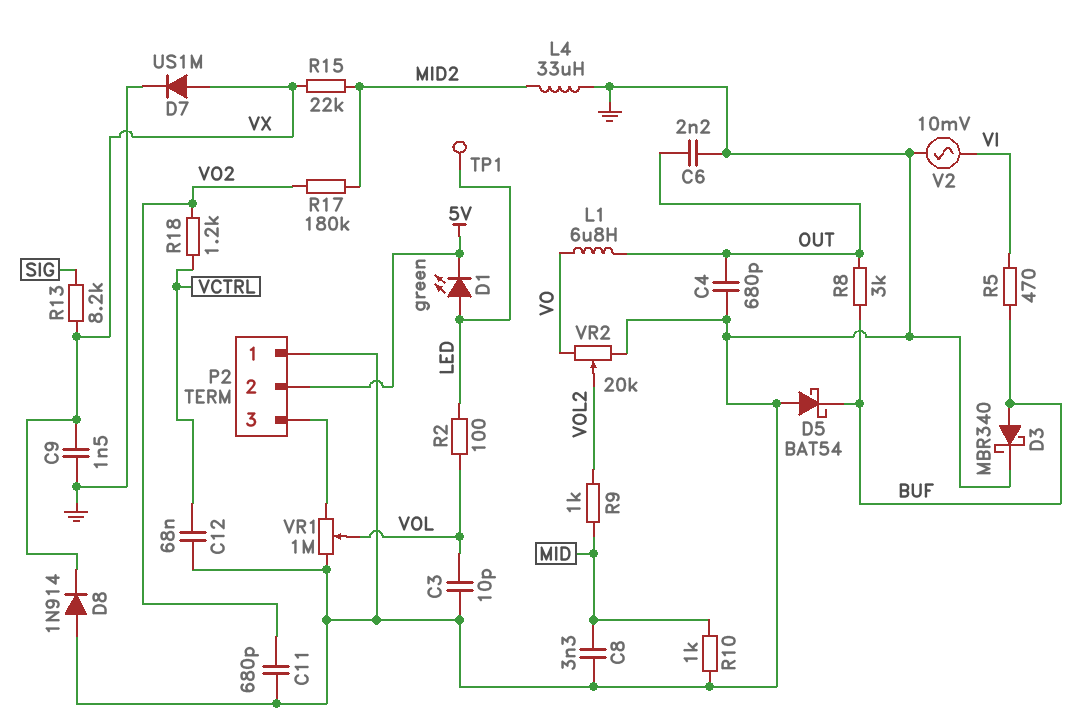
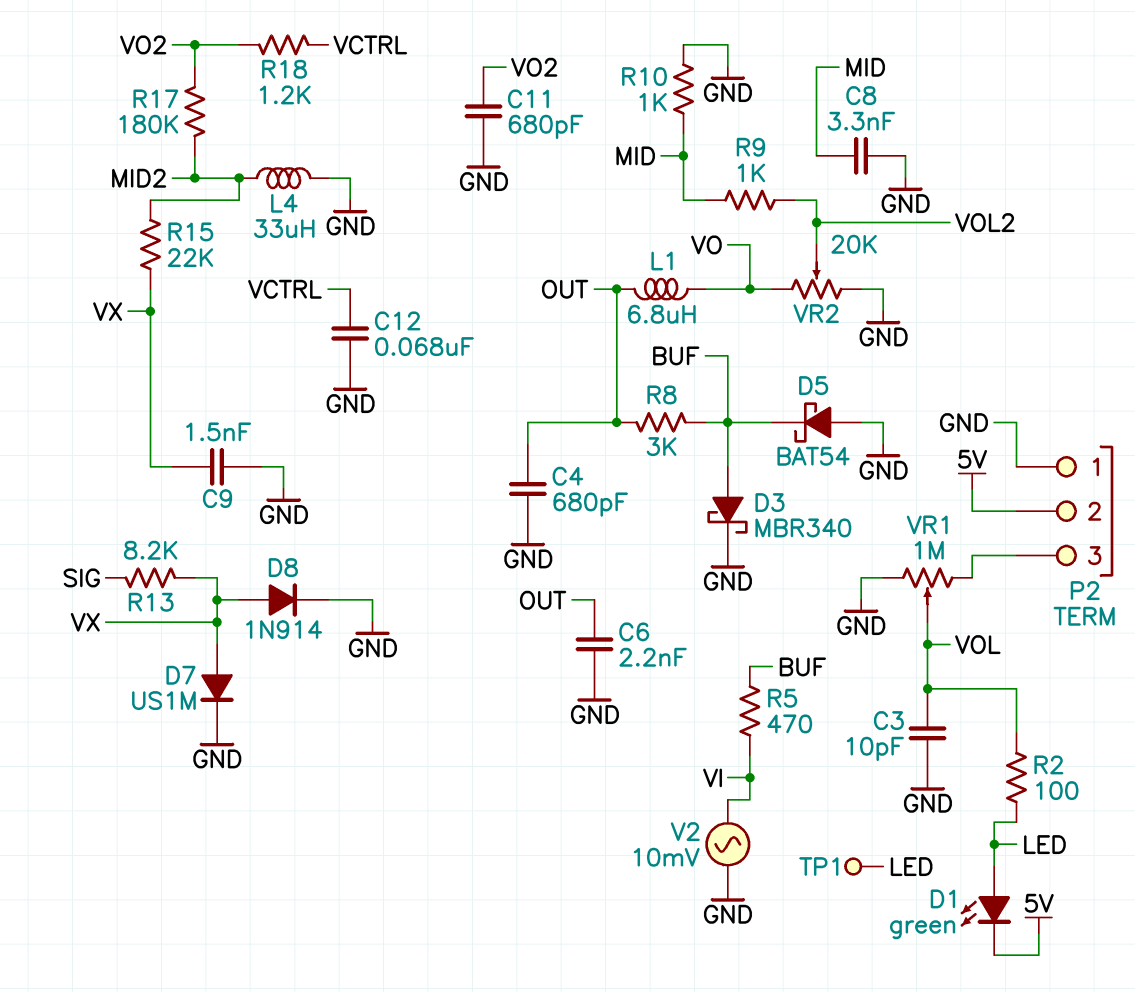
D8: diode 1N914 (A GND, K VX) -> diode 1N914 (A VX, K GND)

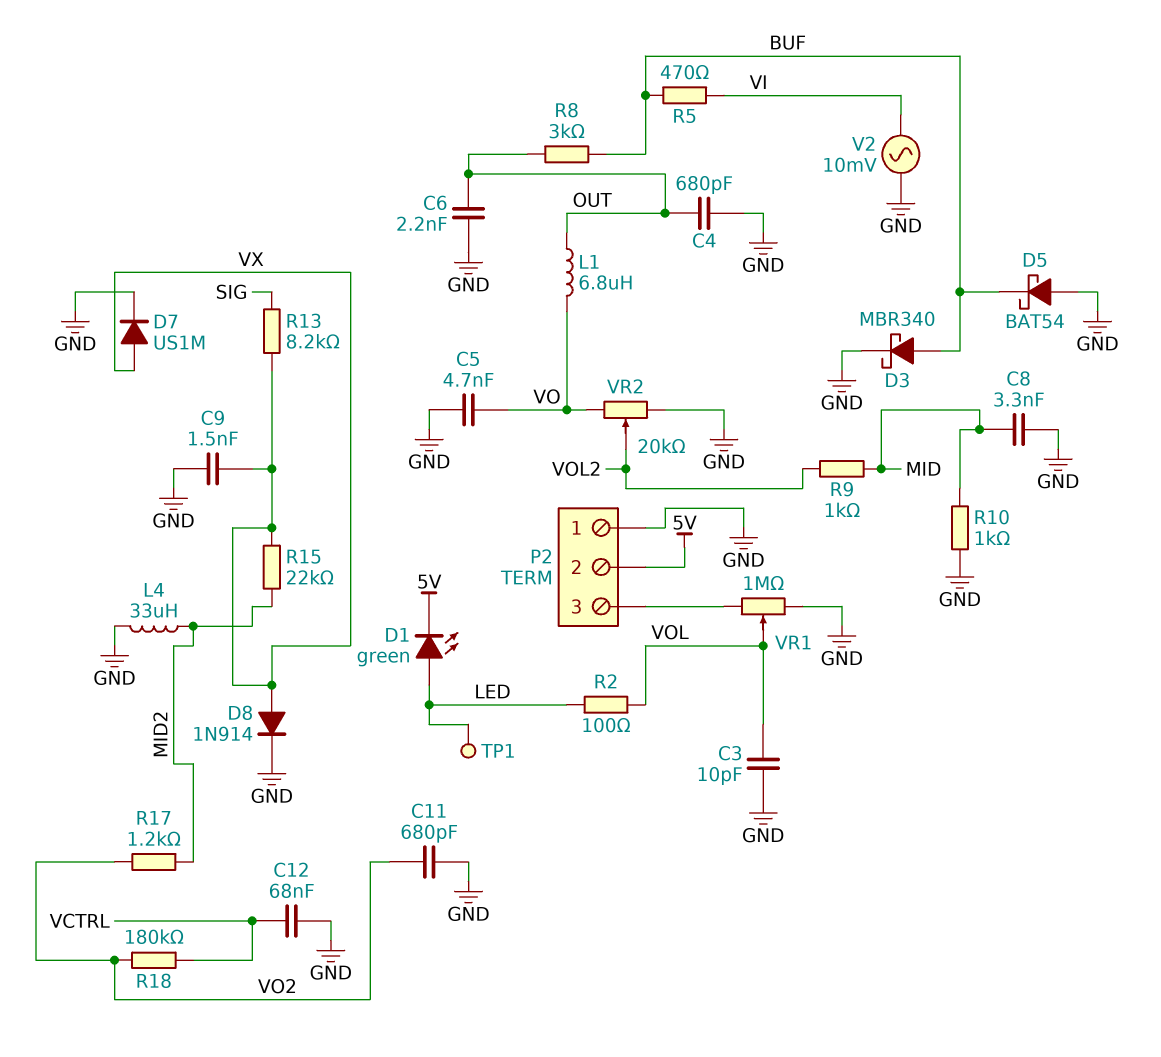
C5: none -> 4.7nF (GND, VO)
R17: 180k (MID2, VO2) -> 1.2k (MID2, VO2)
R18: 1.2k (VCTRL, VO2) -> 180k (VCTRL, VO2)

